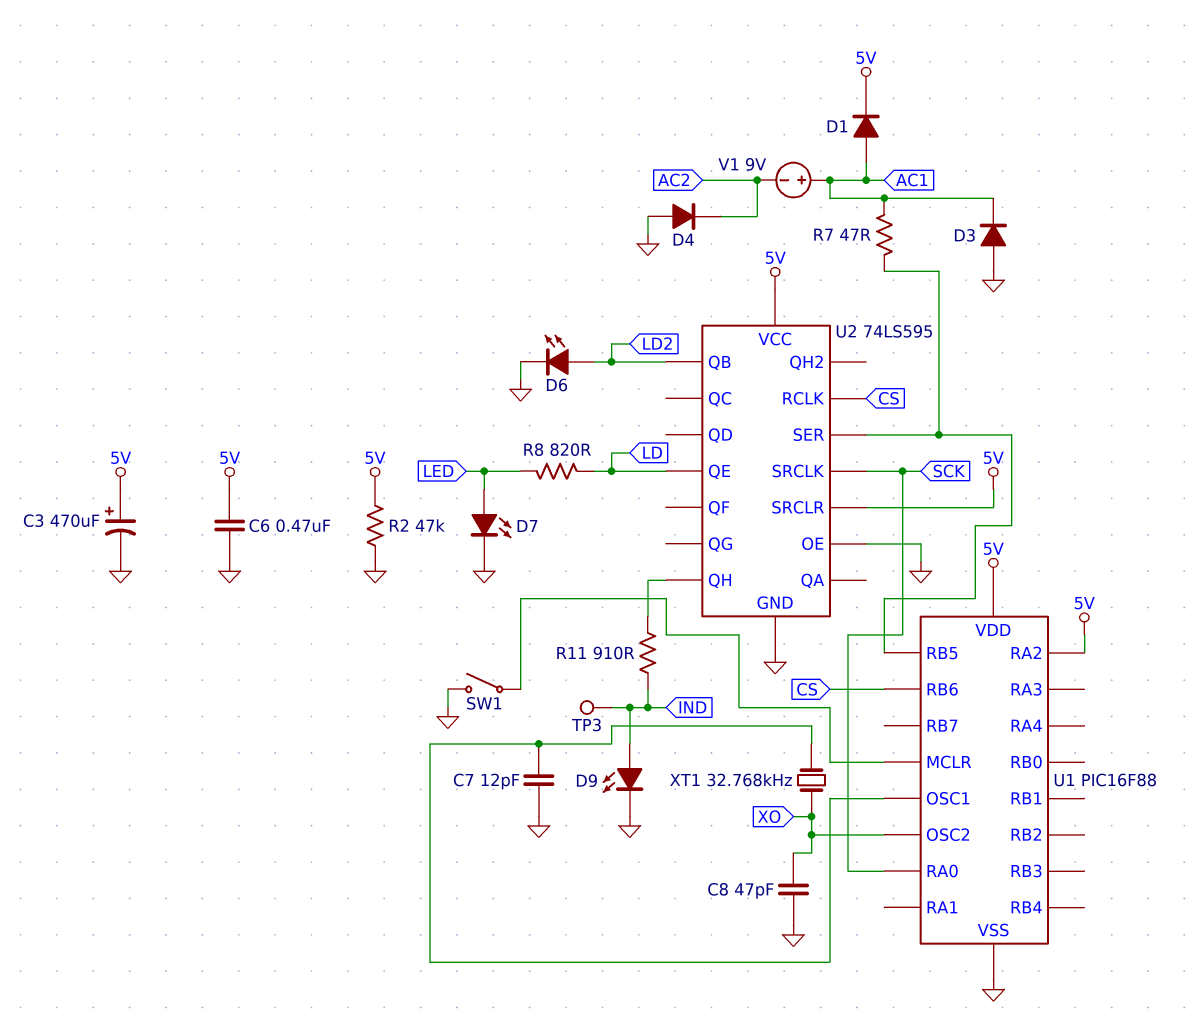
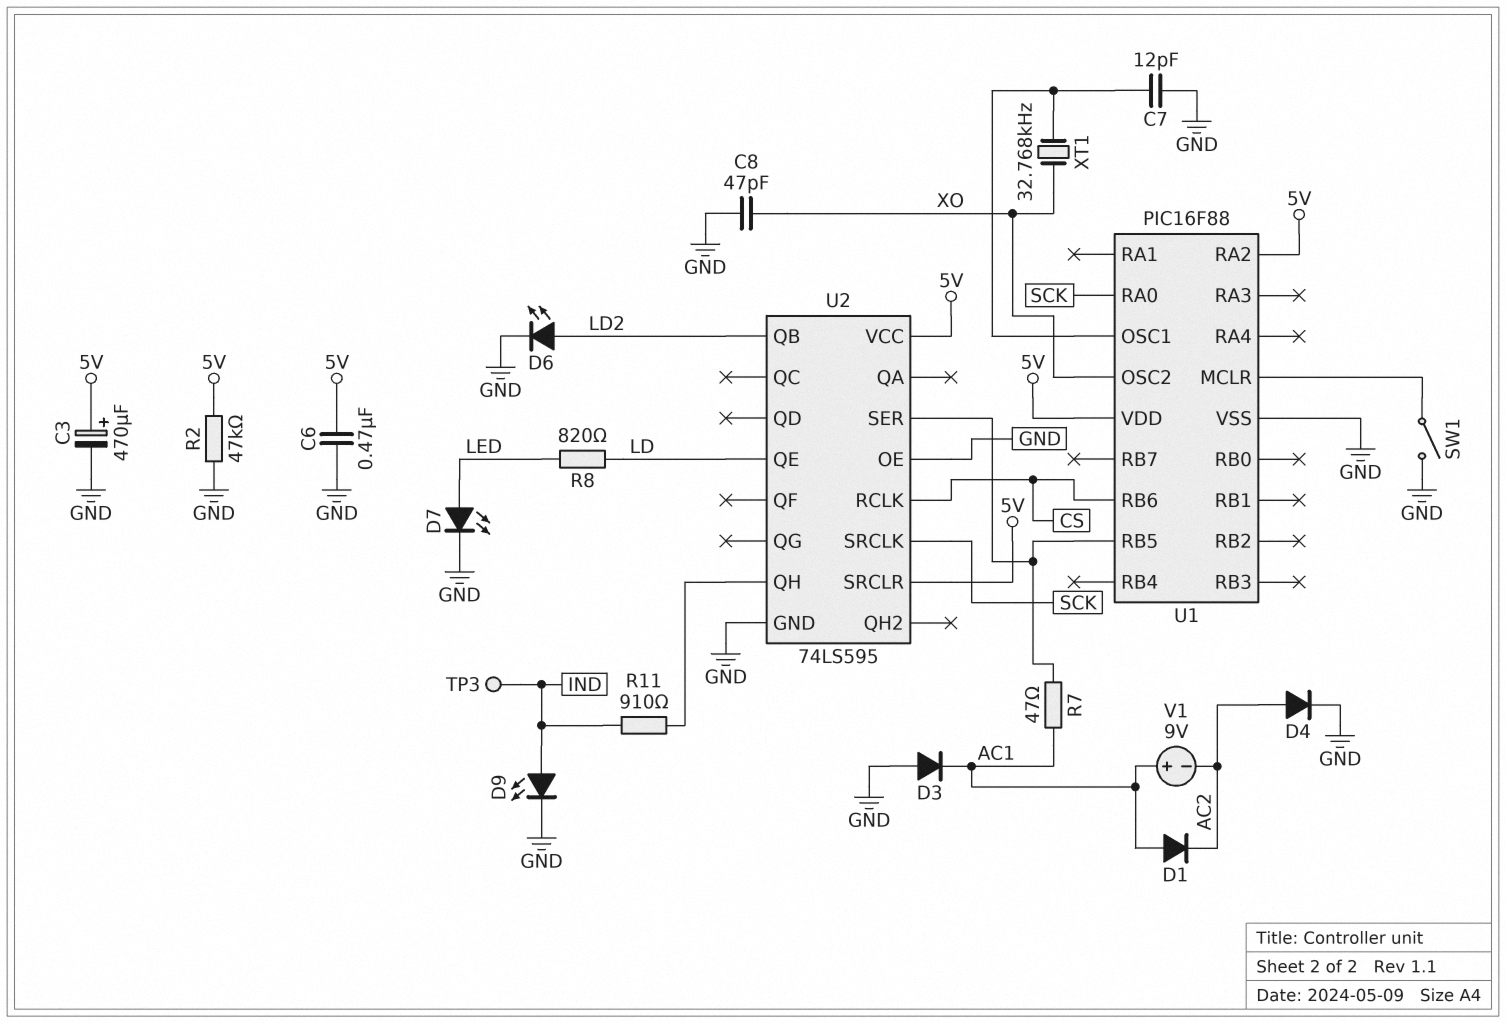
D1: diode (A AC1, K 5V) -> diode (A AC1, K AC2)
D4: diode (A GND, K AC2) -> diode (A AC2, K GND)

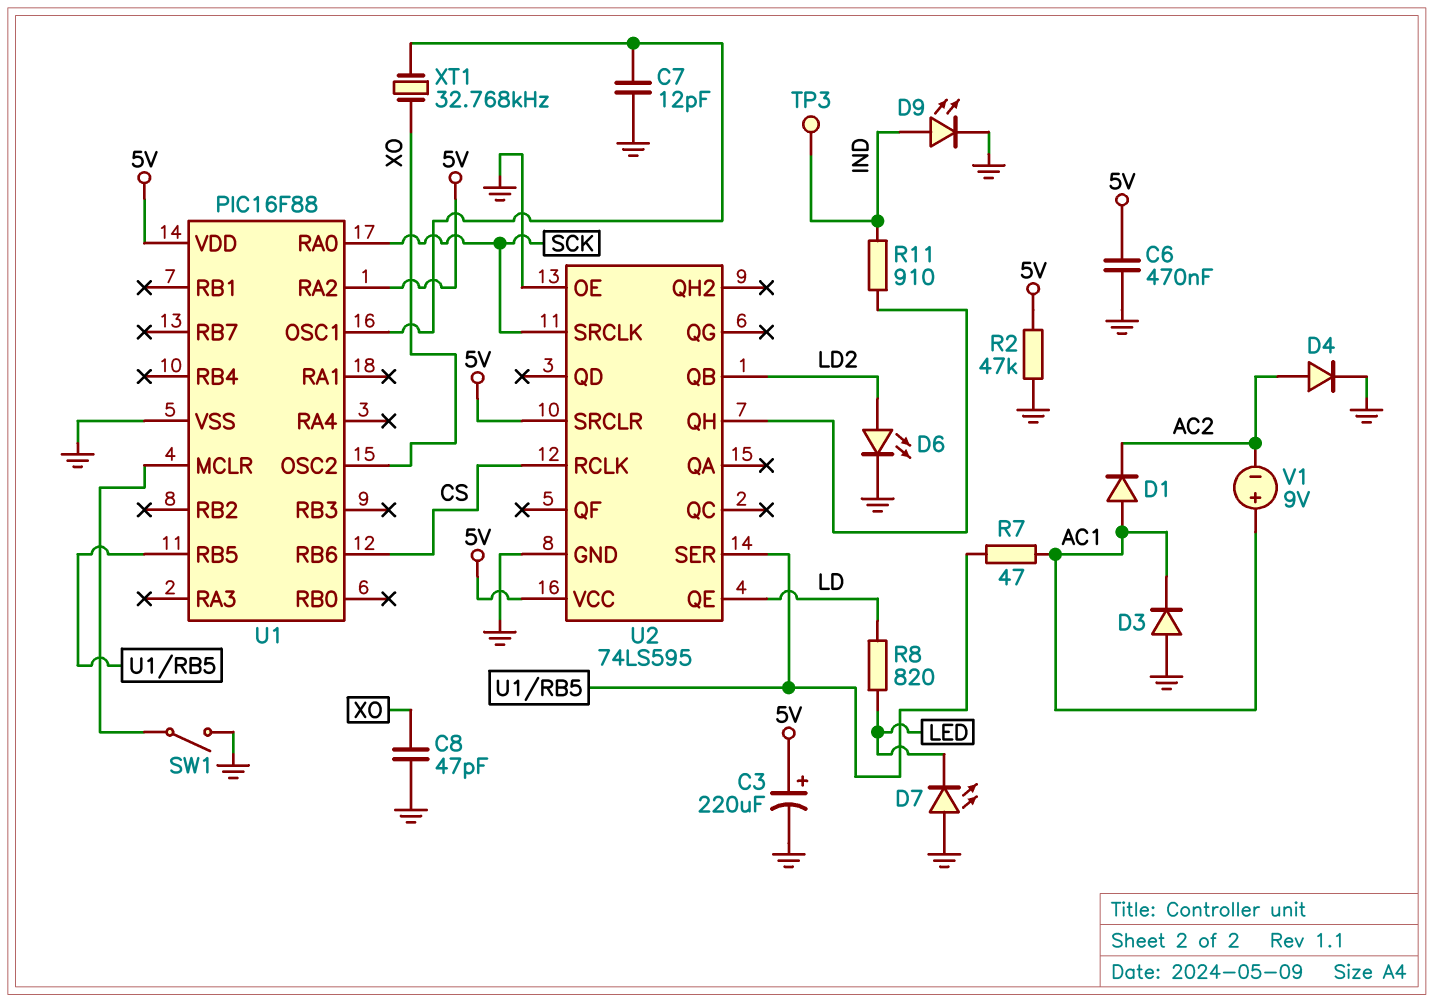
C3: 470uF (plus 5V, minus GND) -> 220uF (plus 5V, minus GND)
D7: LED (A LED, K GND) -> LED (A GND, K LED)

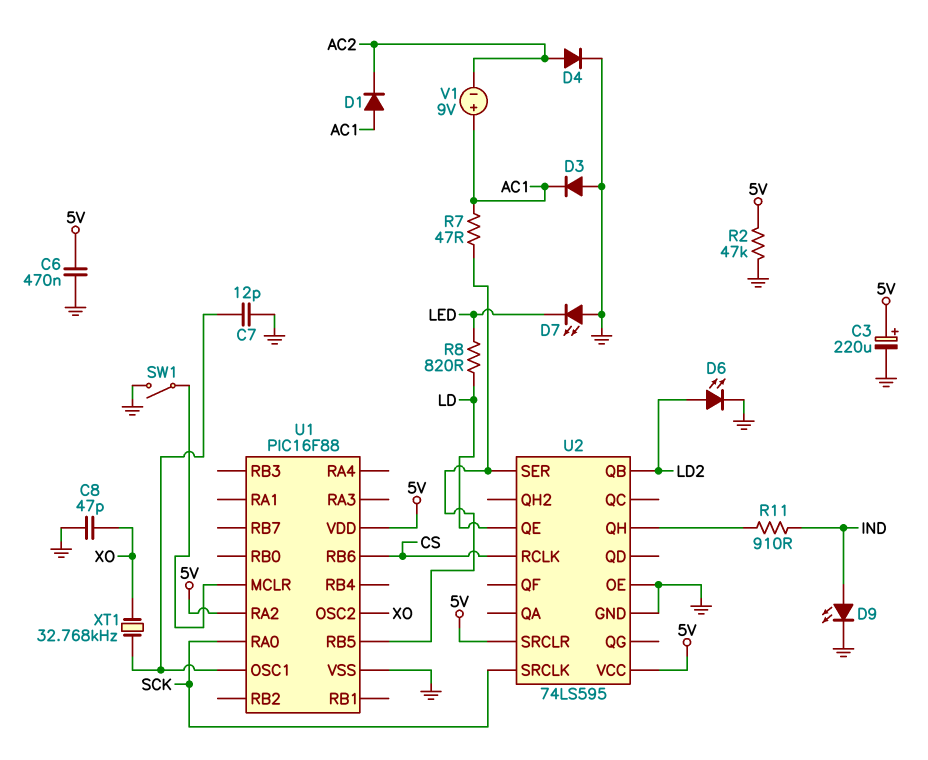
TP3: test point (IND) -> none

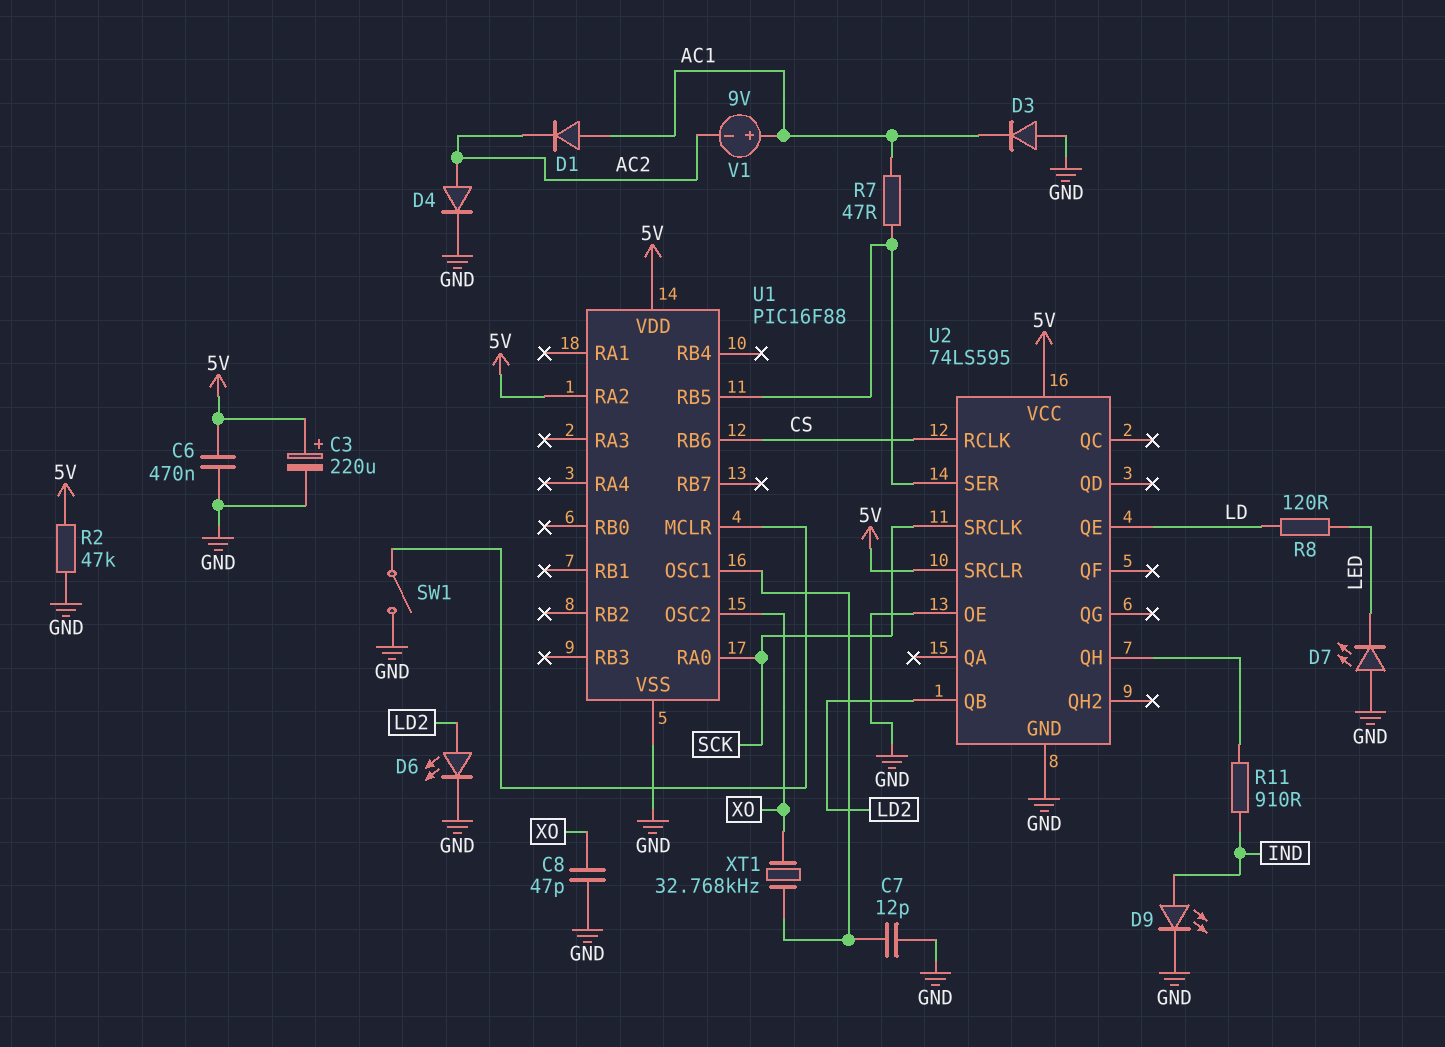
R8: 820 (LD, LED) -> 120 (LD, LED)

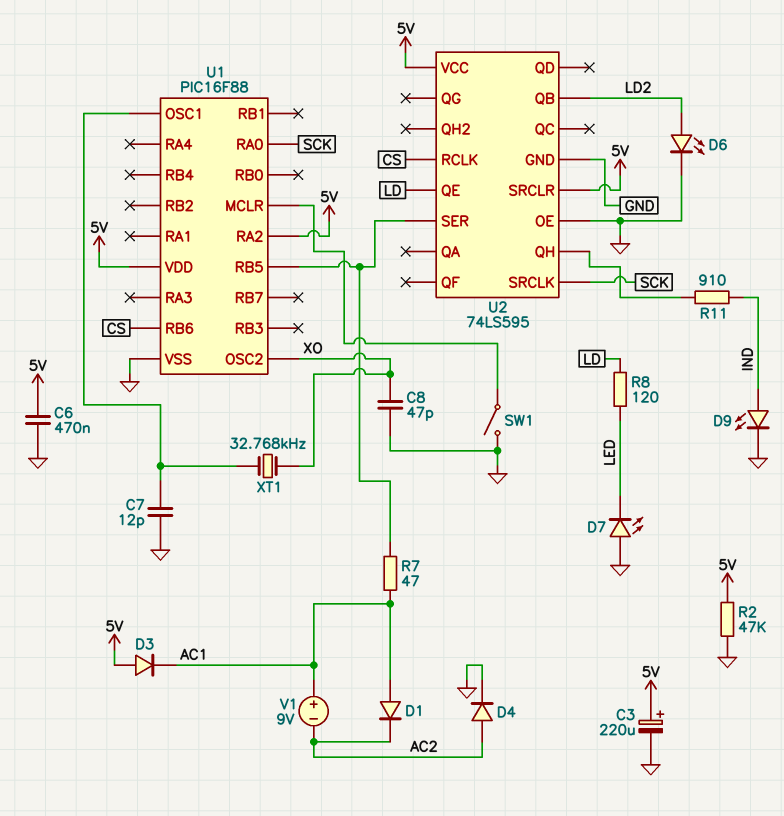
D3: diode (A GND, K AC1) -> diode (A 5V, K AC1)

